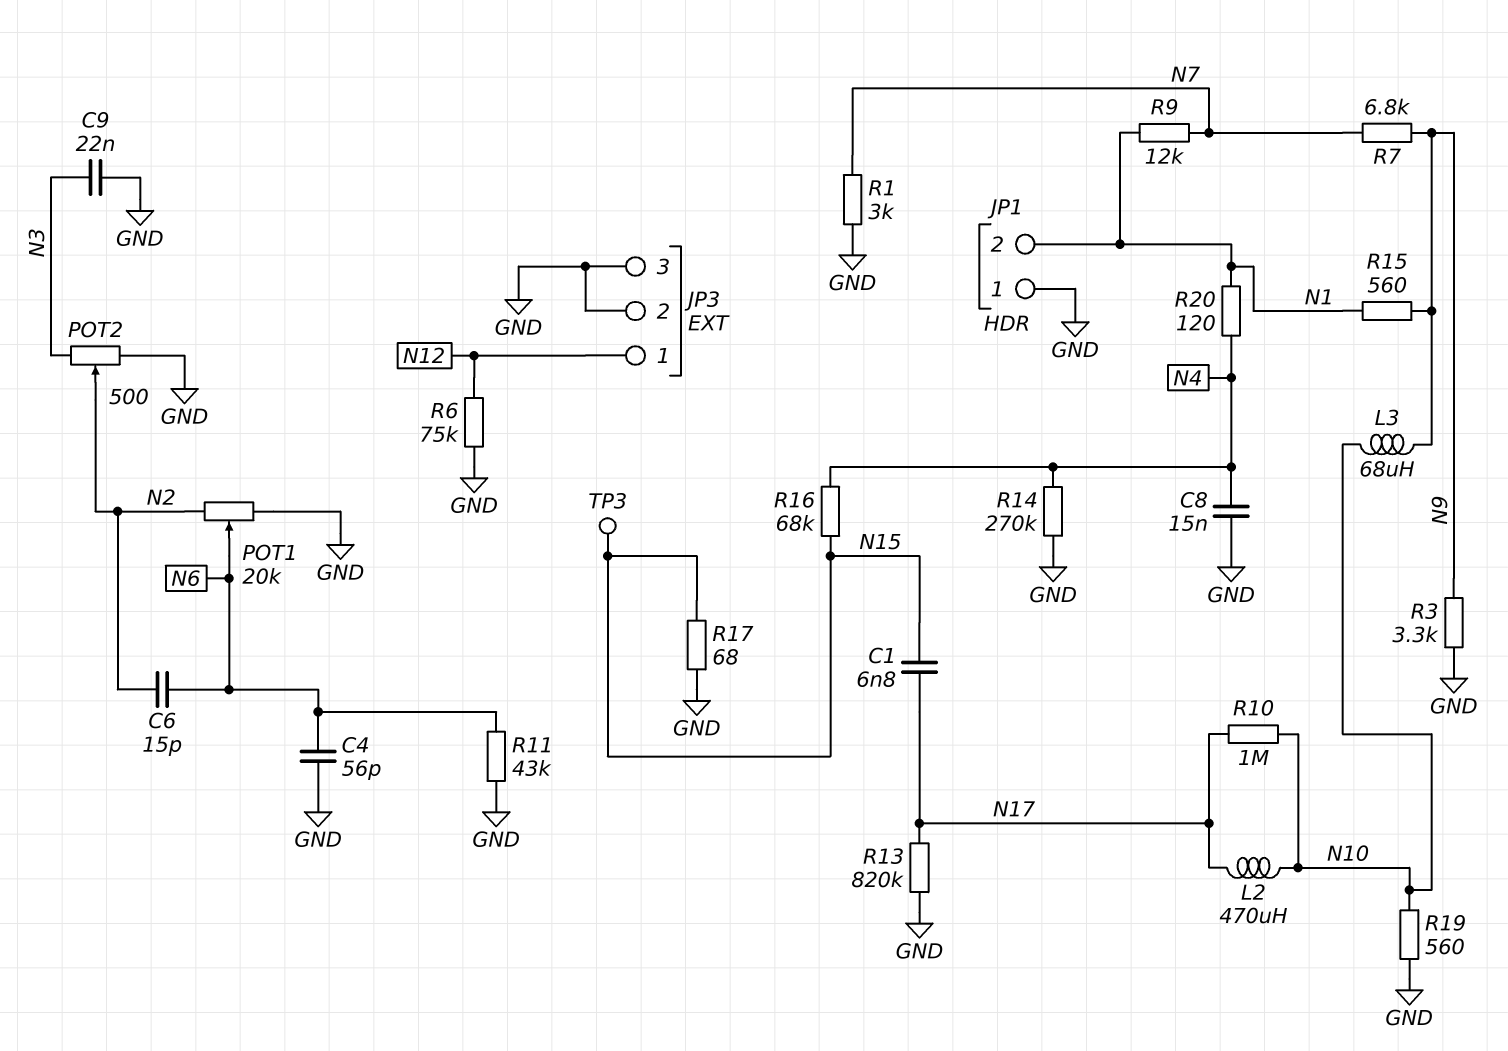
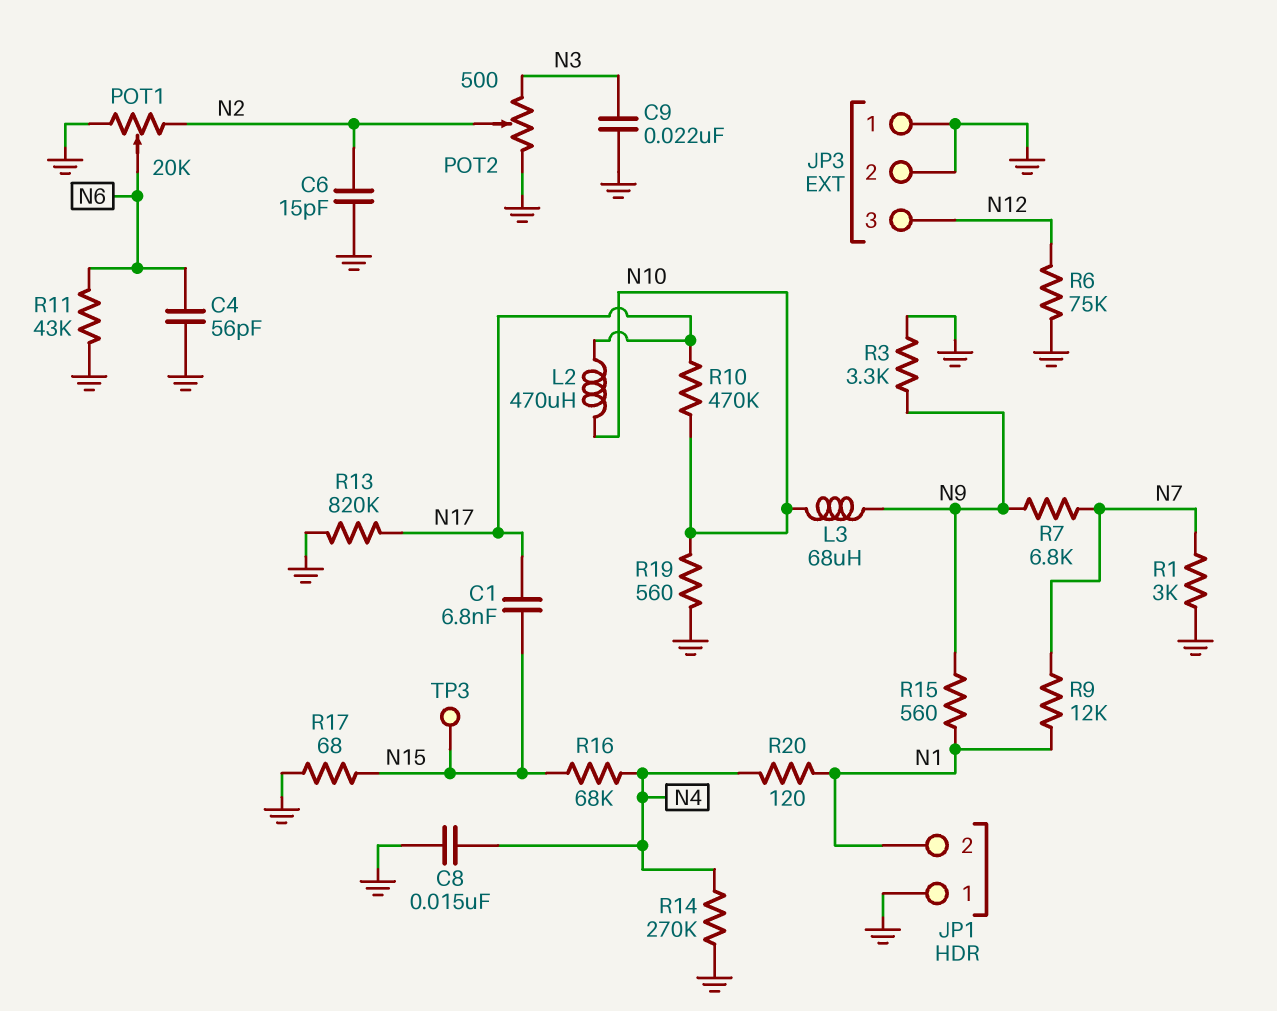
C6: 15pF (N2, N6) -> 15pF (GND, N2)
JP3 pin 1: N12 -> GND
JP3 pin 3: GND -> N12
R10: 1M (N10, N17) -> 470k (N10, N17)

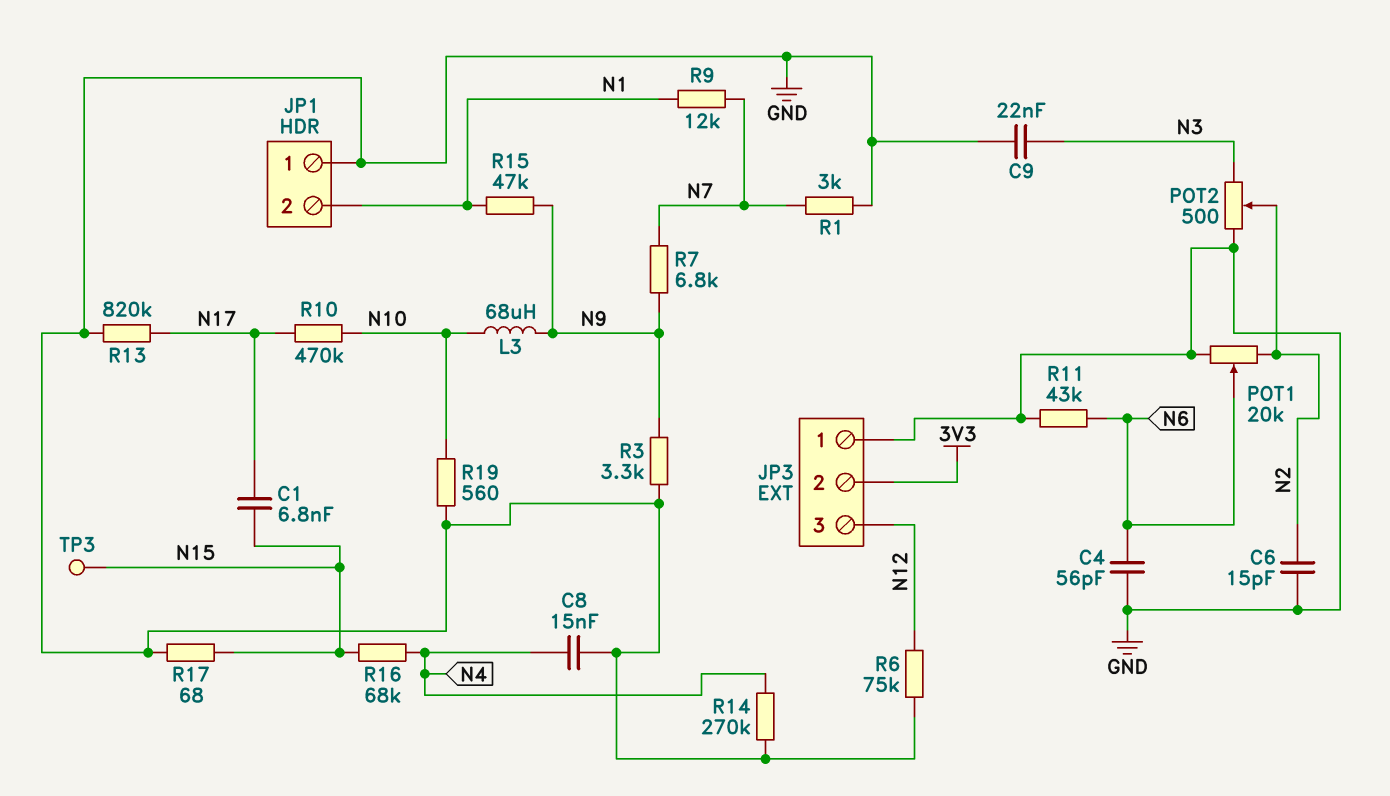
JP3 pin 2: GND -> 3V3
L2: 470uH (N10, N17) -> none
R15: 560 (N1, N9) -> 47k (N1, N9)
R20: 120 (N1, N4) -> none

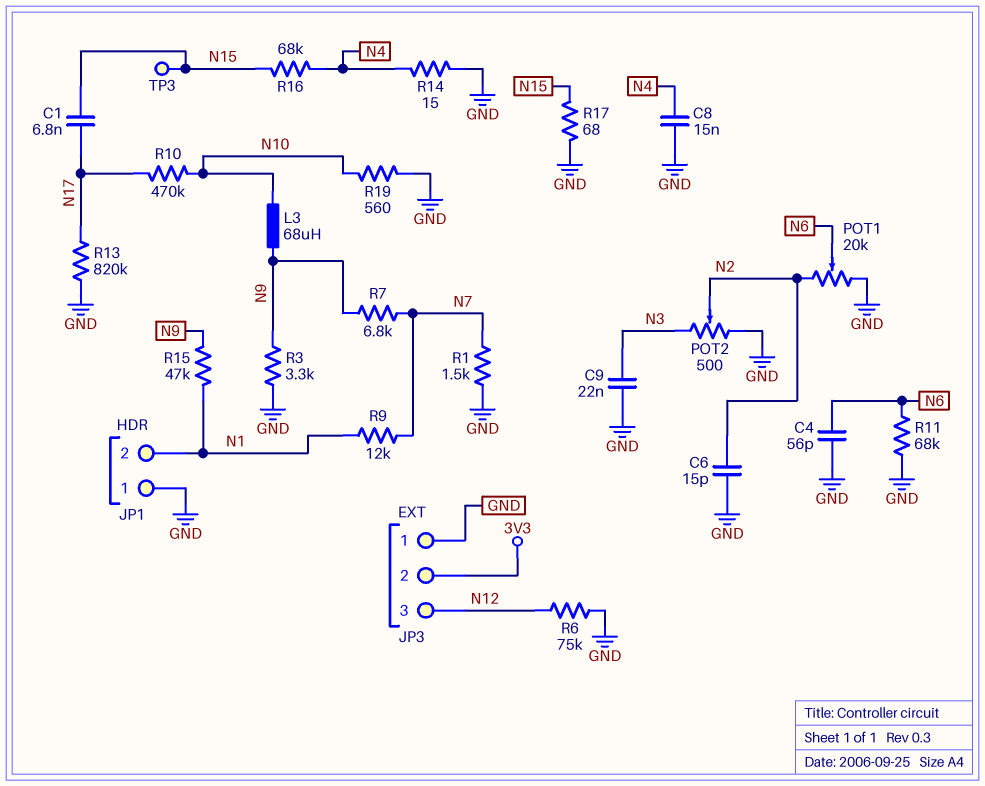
R1: 3k (GND, N7) -> 1.5k (GND, N7)
R11: 43k (GND, N6) -> 68k (GND, N6)
R14: 270k (GND, N4) -> 15 (GND, N4)

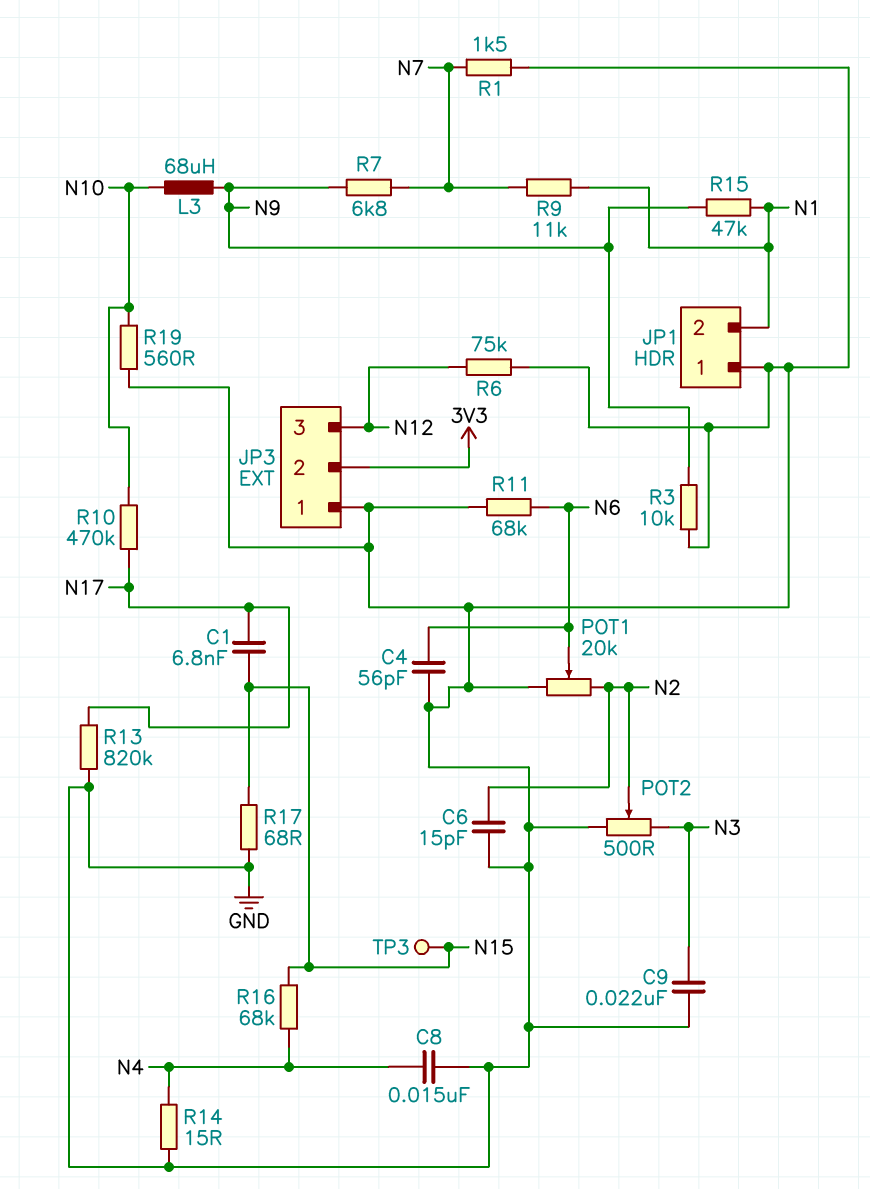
R3: 3.3k (GND, N9) -> 10k (GND, N9)
R9: 12k (N1, N7) -> 11k (N1, N7)

